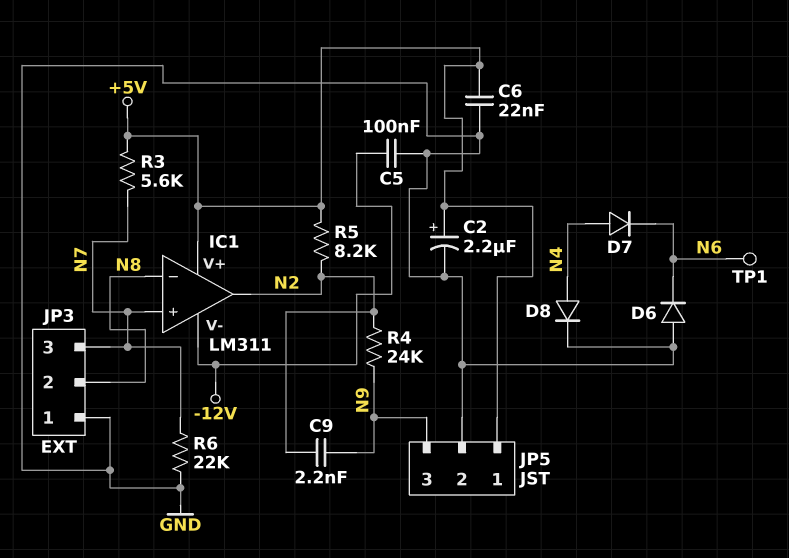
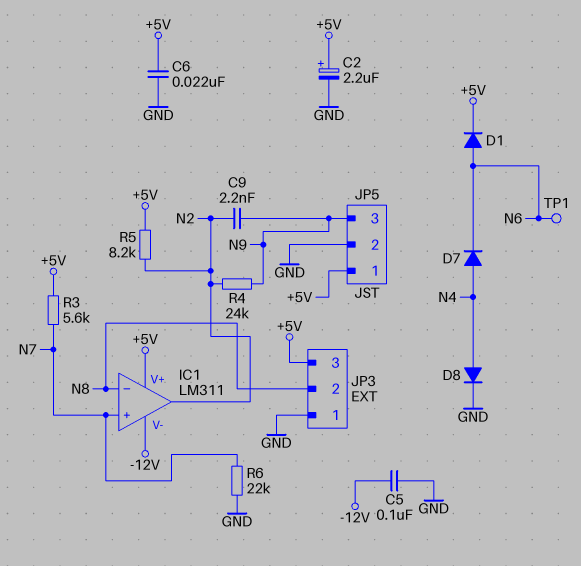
D1: none -> diode (A N6, K +5V)
D6: diode (A GND, K N6) -> none
JP3 pin 3: N7 -> +5V

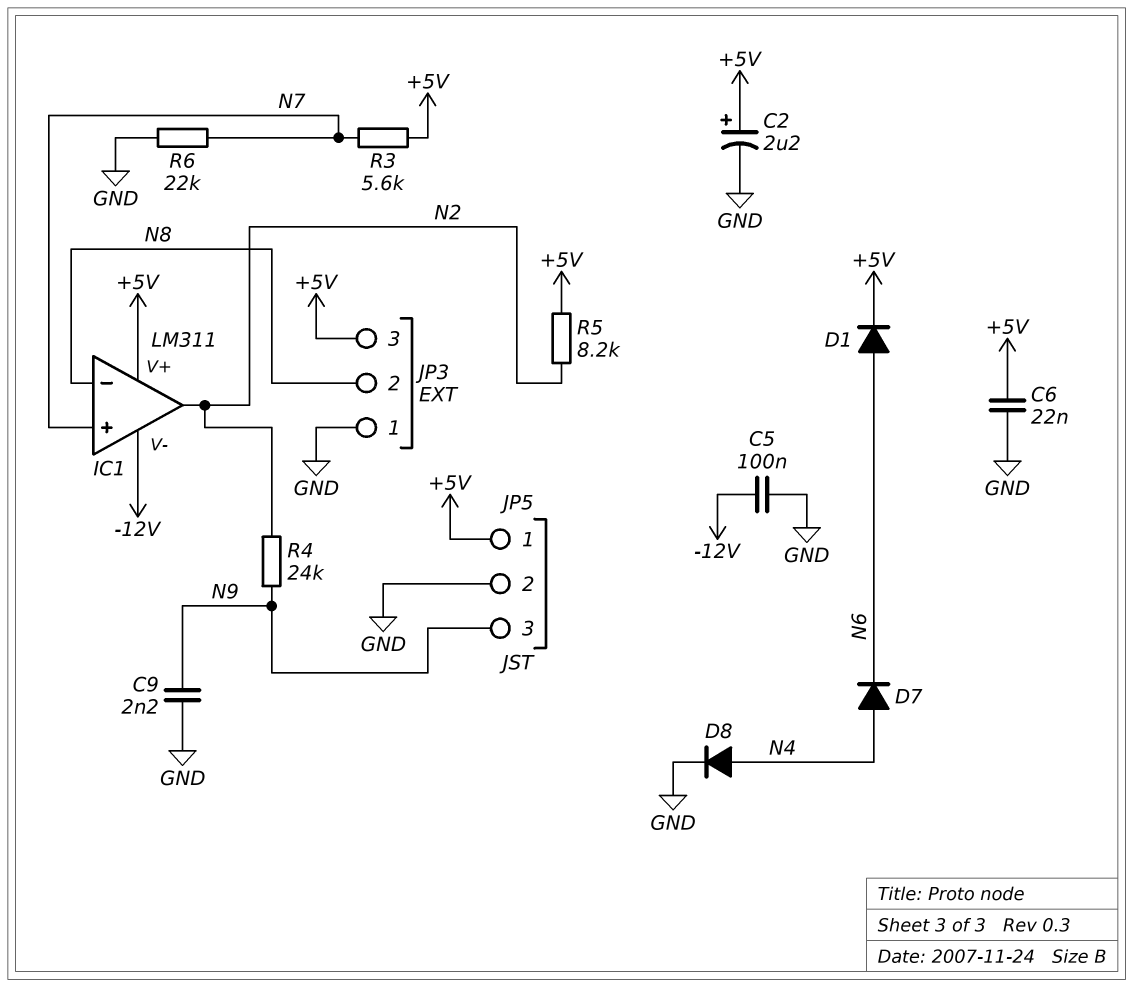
C9: 2.2nF (N2, N9) -> 2.2nF (GND, N9)
TP1: test point (N6) -> none

